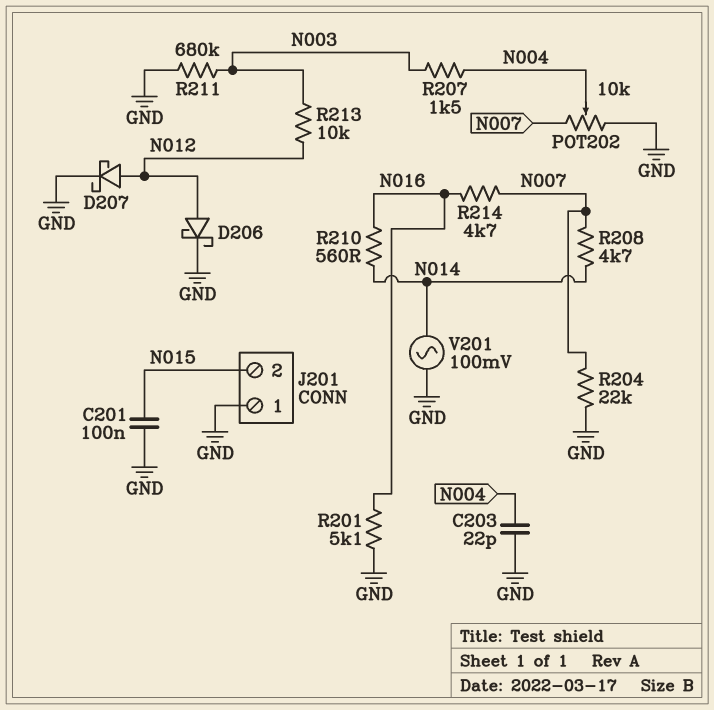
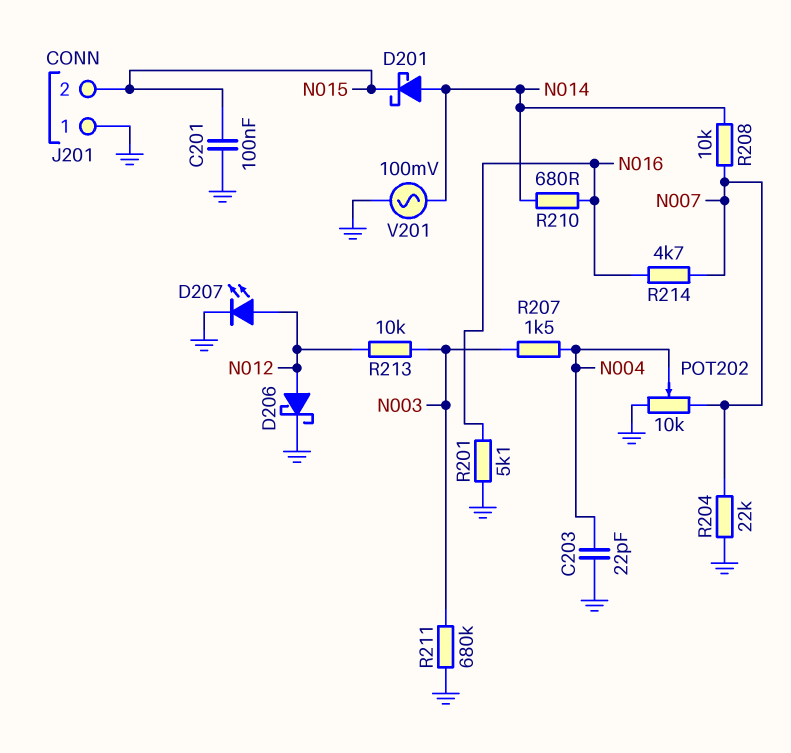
D201: none -> schottky (A N014, K N015)
D207: schottky (A N012, K GND) -> LED (A N012, K GND)
R208: 4.7k (N007, N014) -> 10k (N007, N014)
R210: 560 (N014, N016) -> 680 (N014, N016)

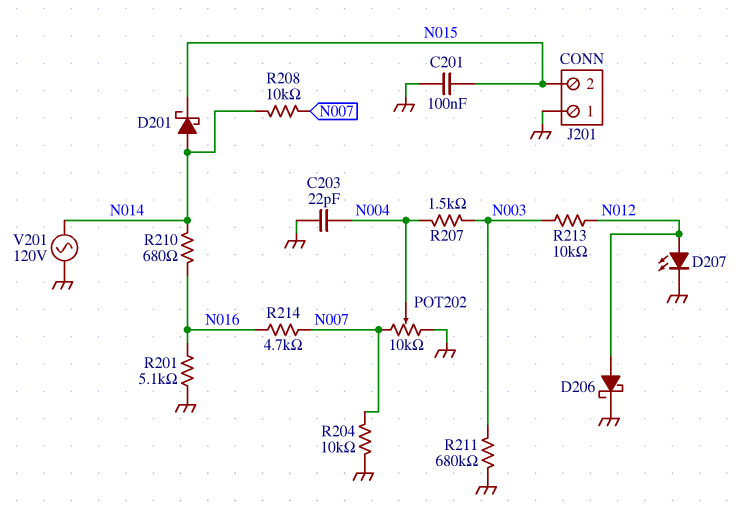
R204: 22k (GND, N007) -> 10k (GND, N007)
V201: AC 100mV (GND, N014) -> AC 120V (GND, N014)

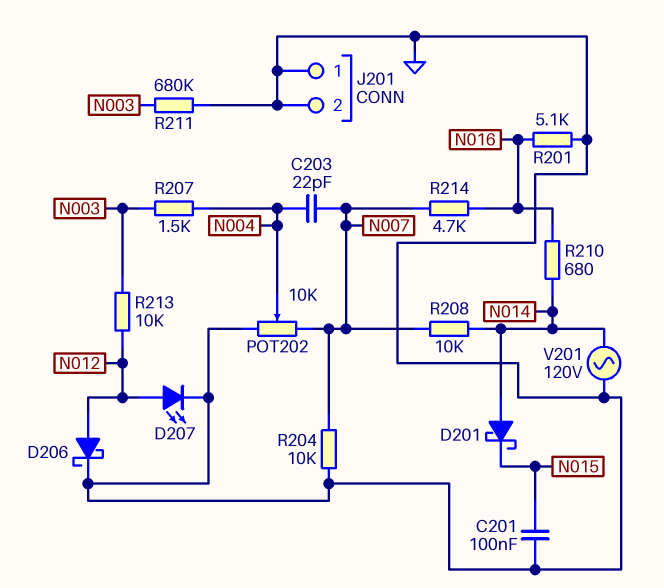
C203: 22pF (GND, N004) -> 22pF (N004, N007)
J201 pin 2: N015 -> GND

